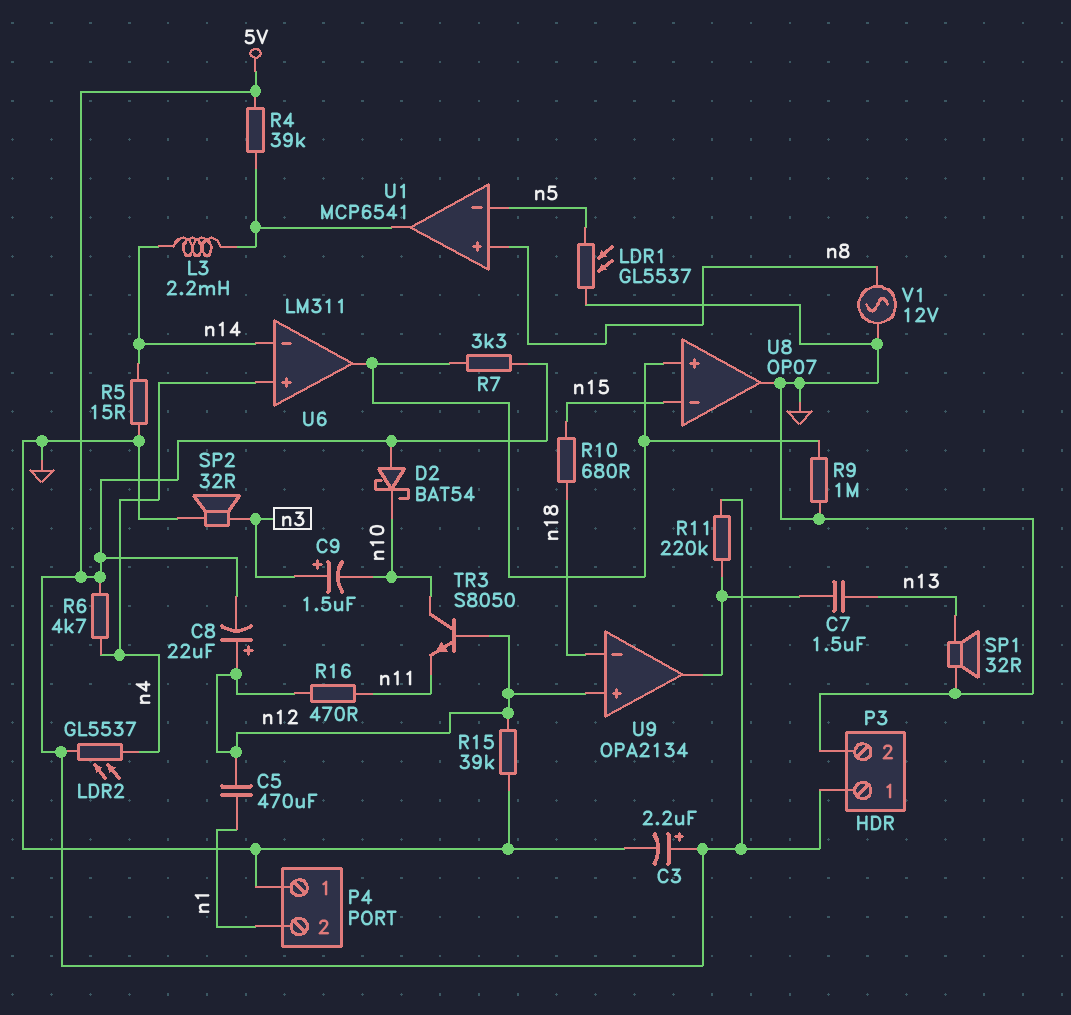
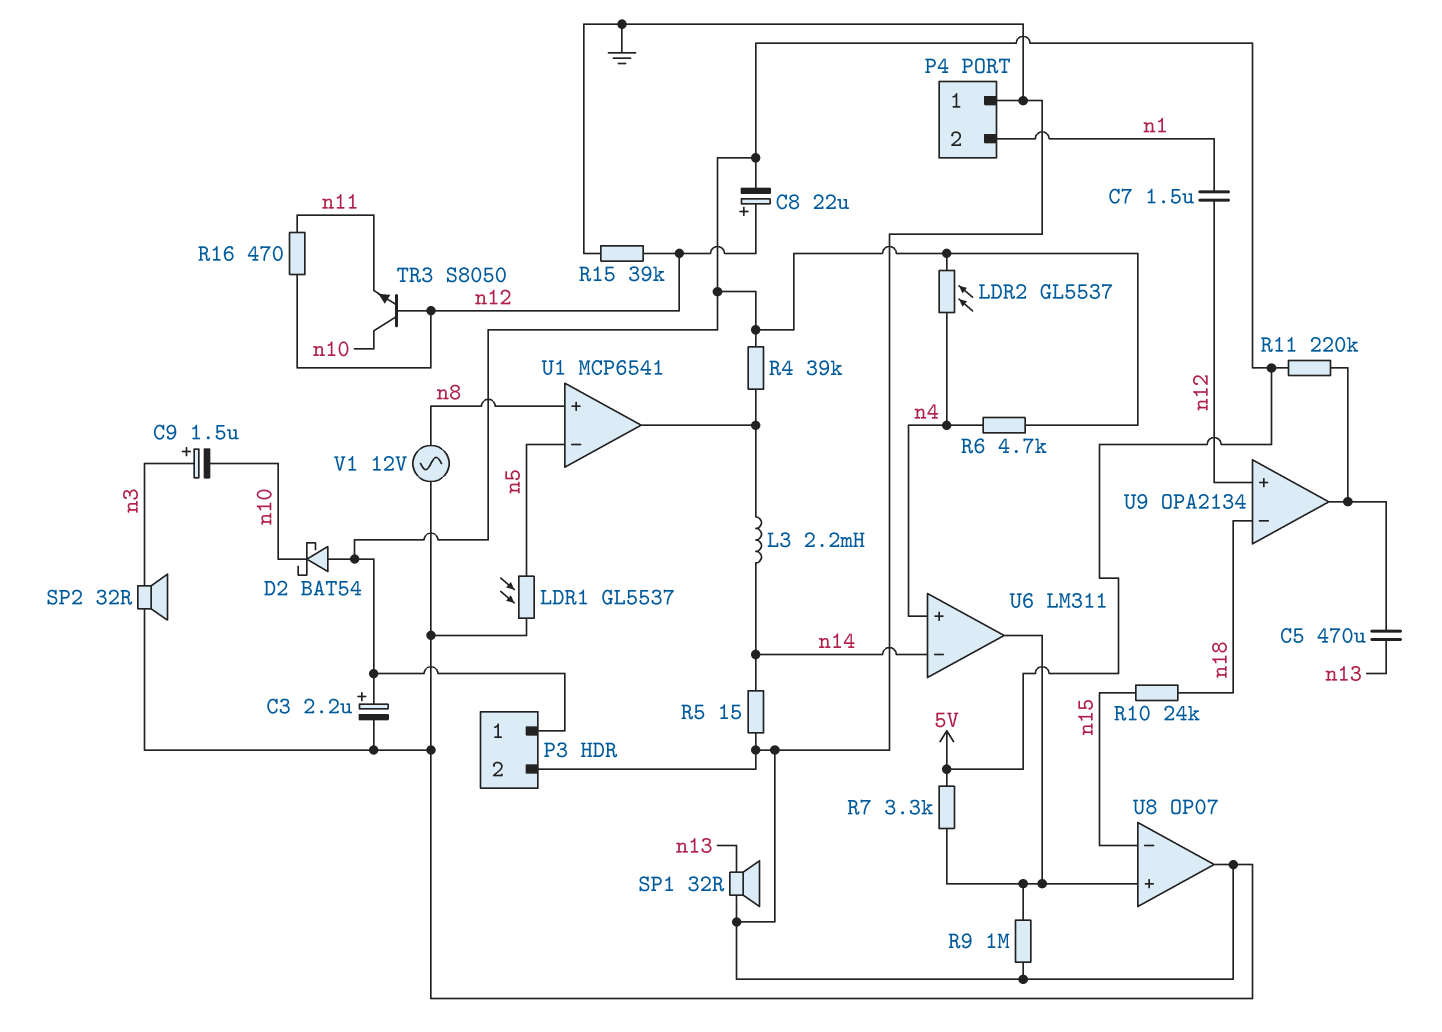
C5: 470uF (n1, n12) -> 470uF (U9/out, n13)
C7: 1.5uF (U9/out, n13) -> 1.5uF (n1, n12)
R10: 680 (n15, n18) -> 24k (n15, n18)

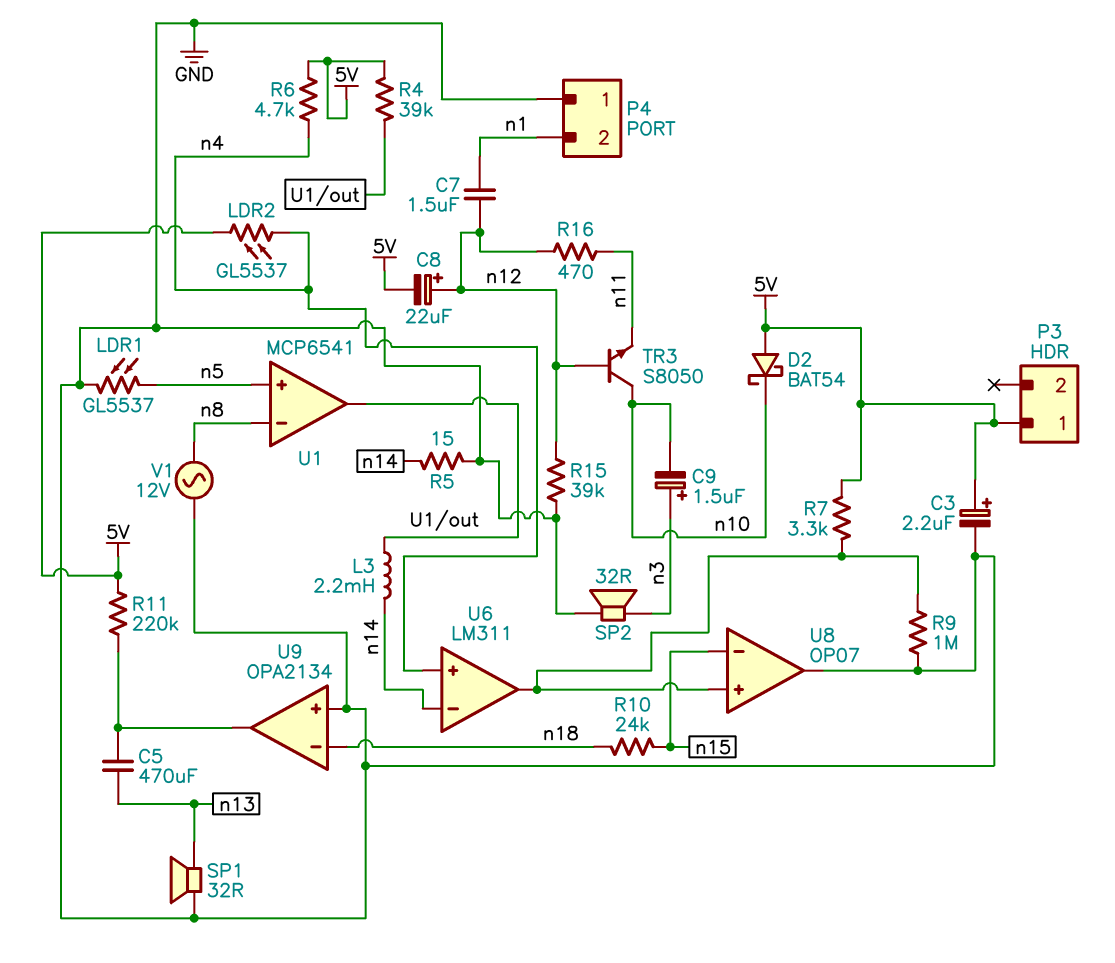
P3 pin 2: GND -> none
U1 pin in+: n8 -> n5
U1 pin in-: n5 -> n8
U9 pin in+: n12 -> GND

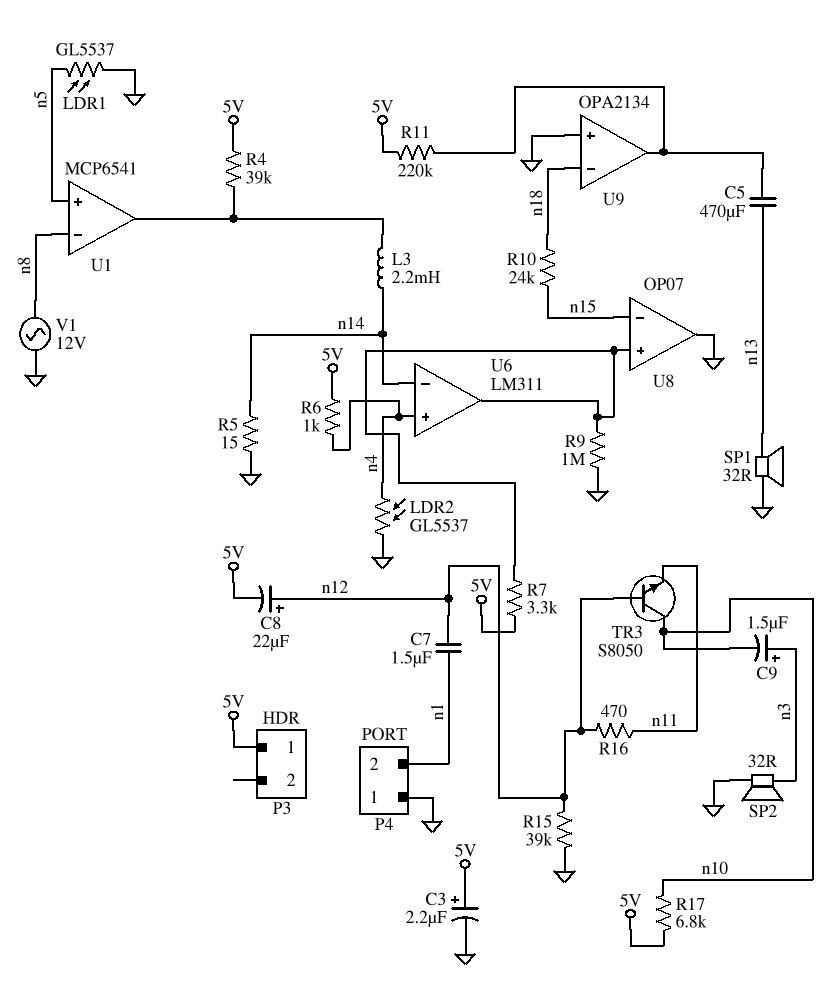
D2: schottky BAT54 (A 5V, K n10) -> none
LDR2: GL5537 (5V, n4) -> GL5537 (GND, n4)
R6: 4.7k (5V, n4) -> 1k (5V, n4)
R17: none -> 6.8k (5V, n10)

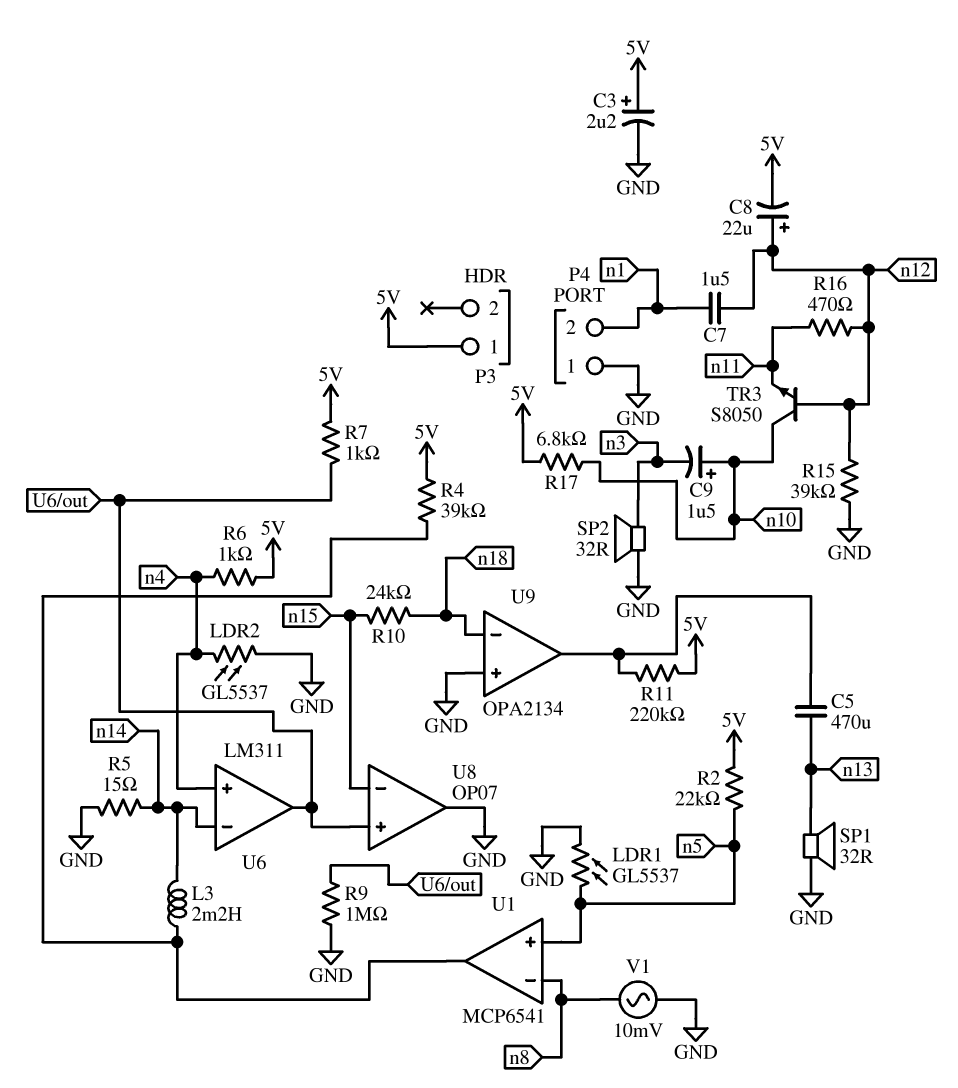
C9: 1.5uF (plus n3, minus n10) -> 1.5uF (plus n10, minus n3)
R2: none -> 22k (5V, n5)
R7: 3.3k (5V, U6/out) -> 1k (5V, U6/out)
V1: AC 12V (GND, n8) -> AC 10mV (GND, n8)

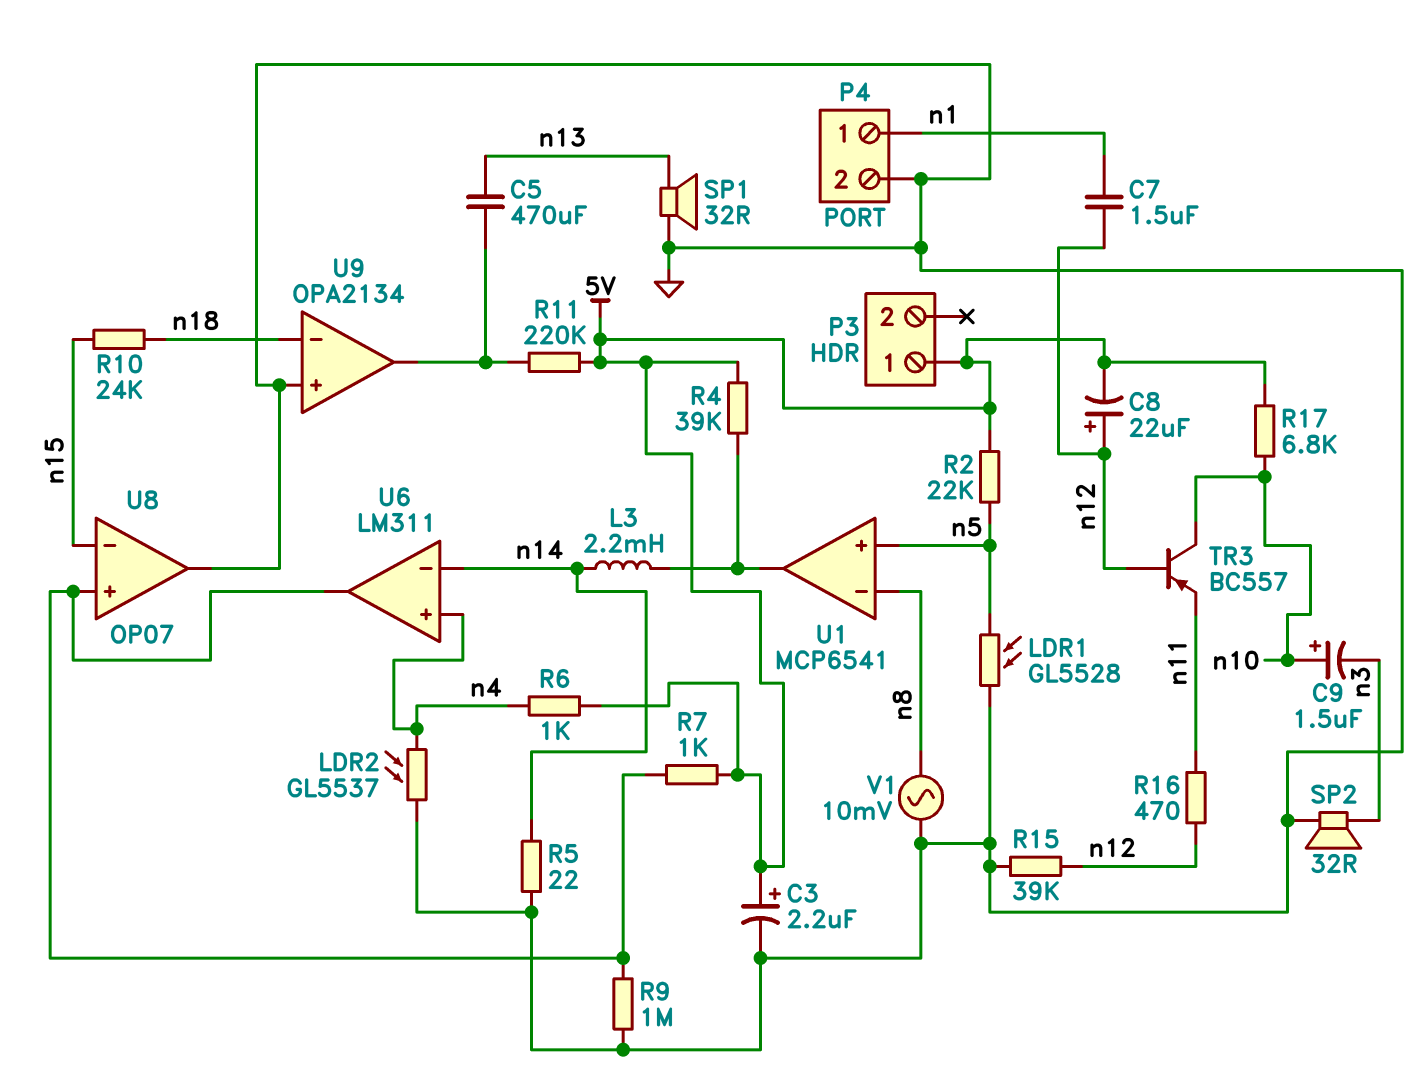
LDR1: GL5537 (GND, n5) -> GL5528 (GND, n5)
P4 pin 1: GND -> n1
P4 pin 2: n1 -> GND
R5: 15 (GND, n14) -> 22 (GND, n14)
TR3: NPN S8050 (B n12, C n10, E n11) -> PNP BC557 (B n12, C n10, E n11)

